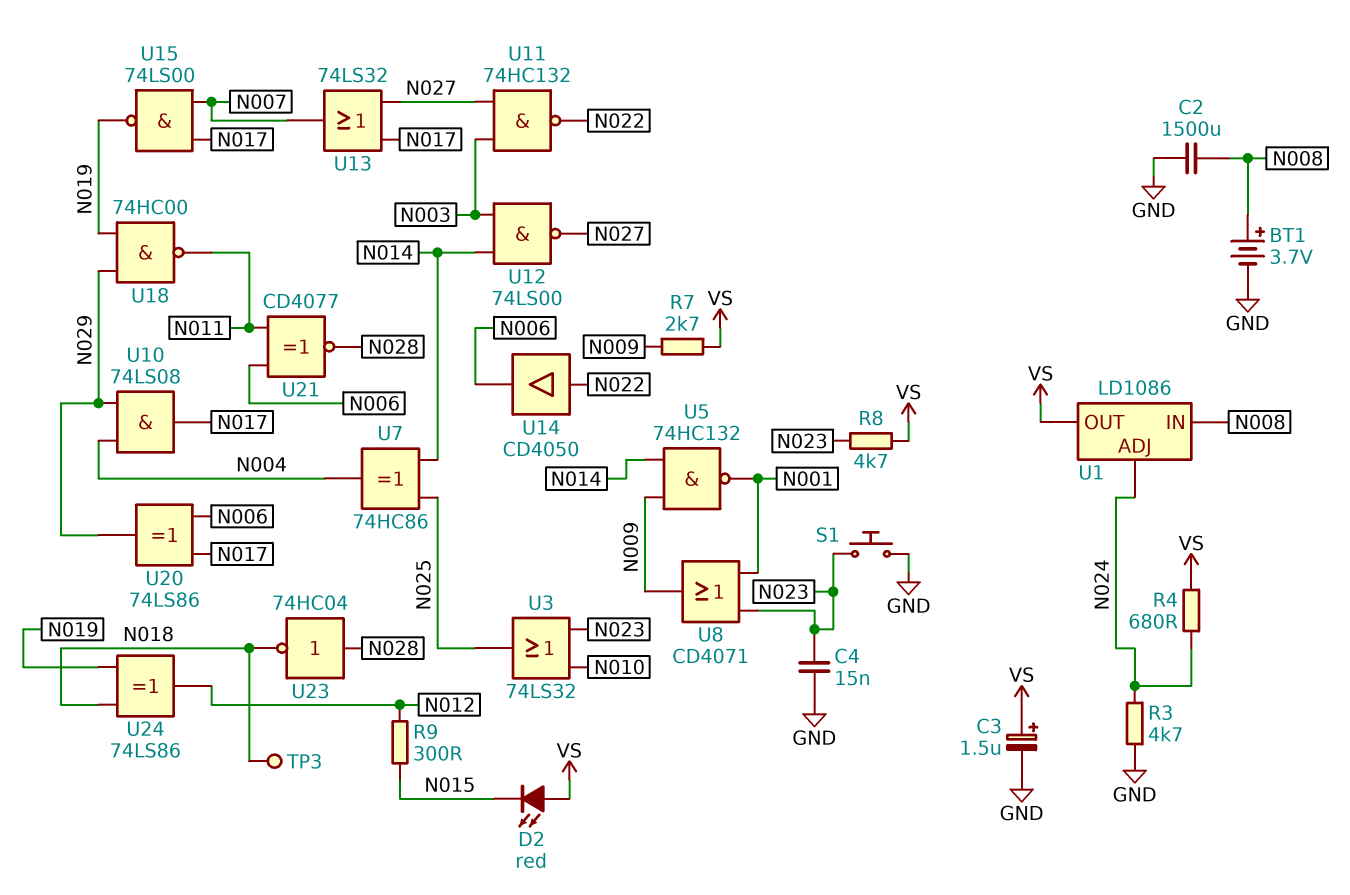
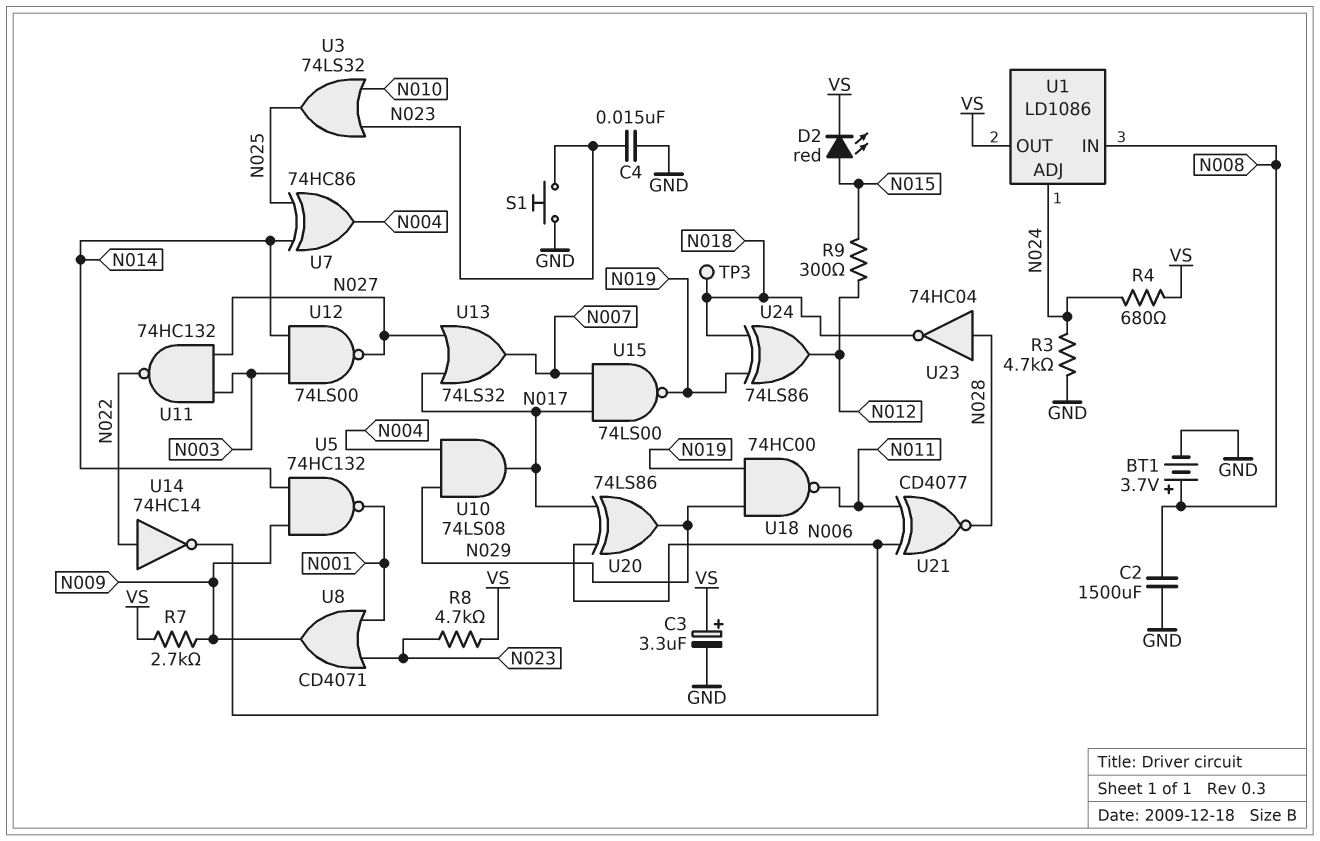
C3: 1.5uF (plus VS, minus GND) -> 3.3uF (plus VS, minus GND)
D2: LED red (A VS, K N015) -> LED red (A N015, K VS)
U14: buffer CD4050 (in N022, out N006) -> NOT 74HC14 (in N022, out N006)

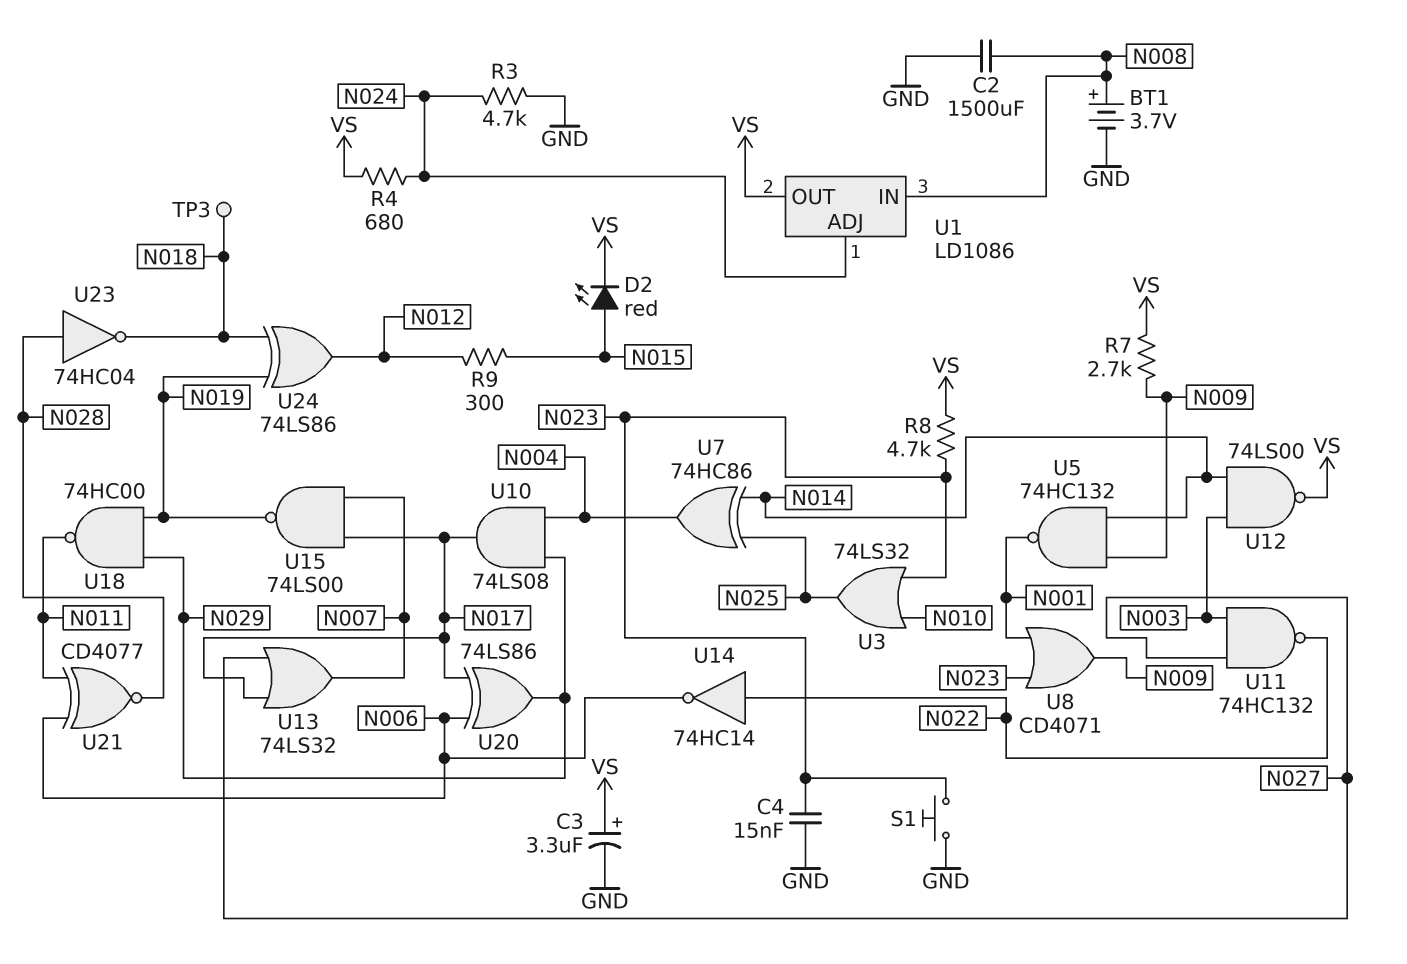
U12: NAND 74LS00 (in N003, in N014, out N027) -> NAND 74LS00 (in N003, in N014, out VS)

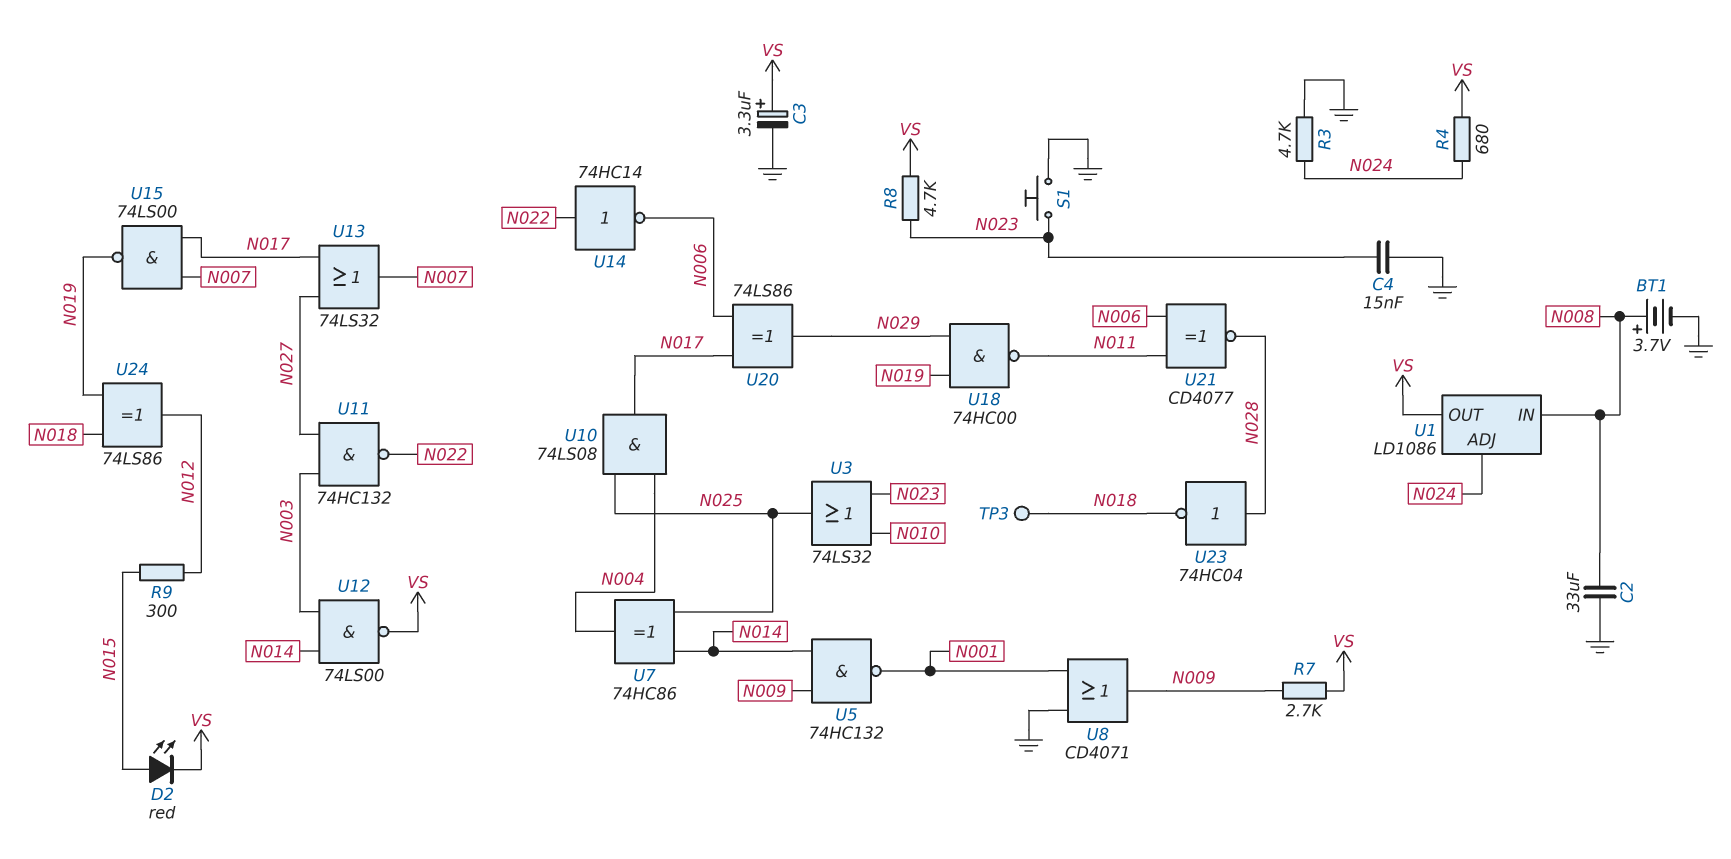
C2: 1500uF (GND, N008) -> 33uF (GND, N008)
U8: OR CD4071 (in N001, in N023, out N009) -> OR CD4071 (in GND, in N001, out N009)
U10: AND 74LS08 (in N004, in N029, out N017) -> AND 74LS08 (in N004, in N025, out N017)

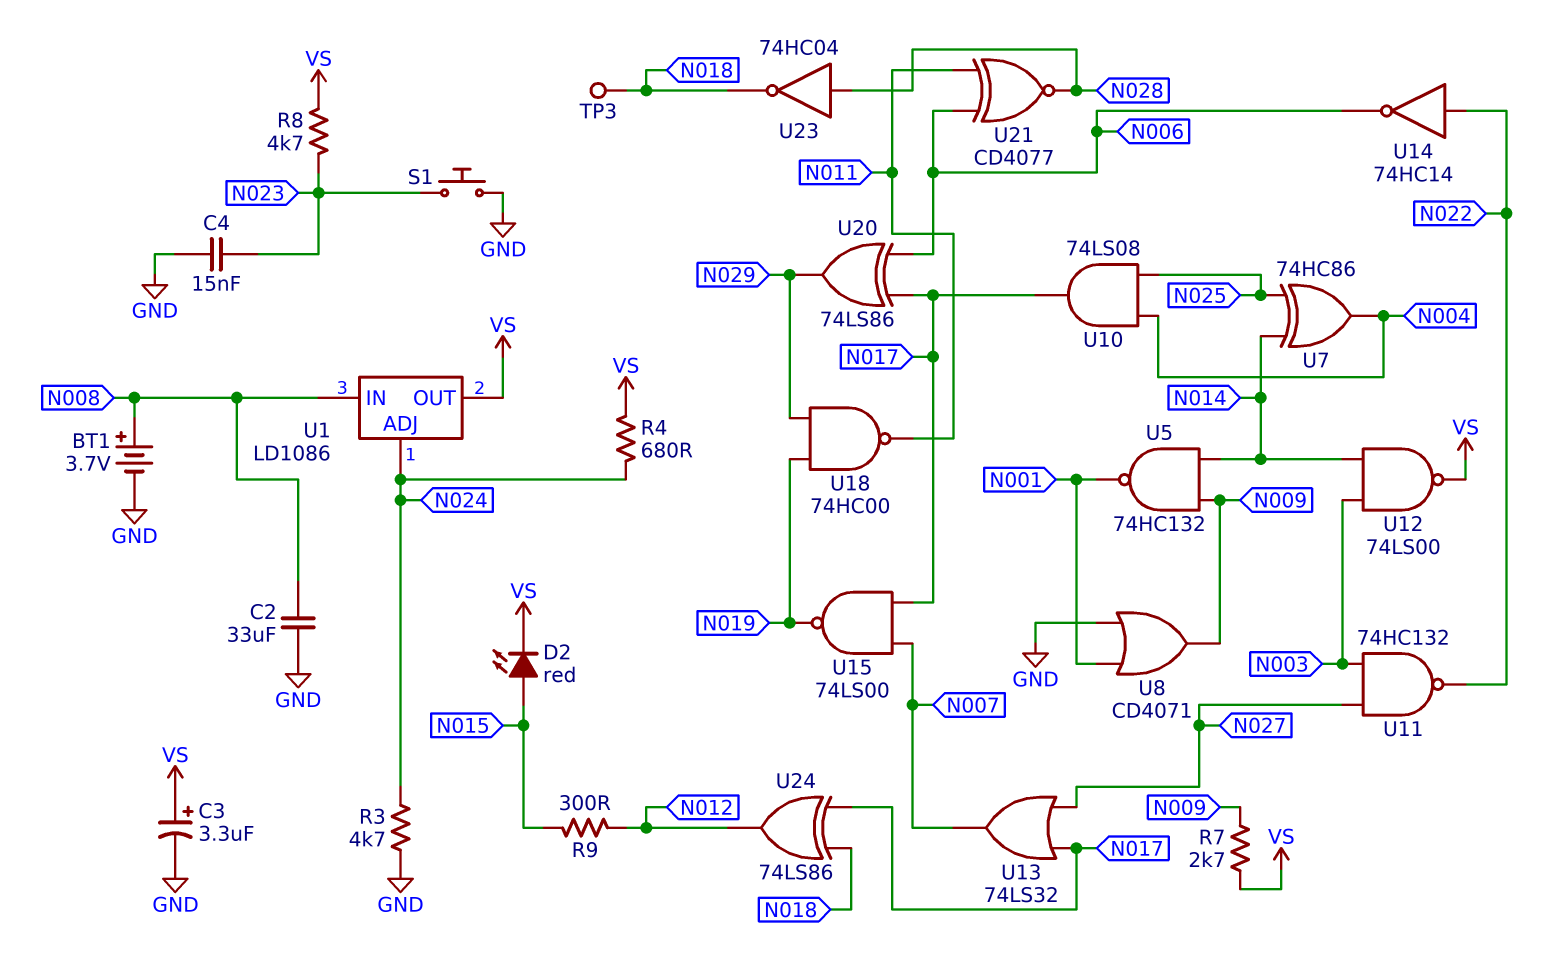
U3: OR 74LS32 (in N010, in N023, out N025) -> none
U24: XOR 74LS86 (in N018, in N019, out N012) -> XOR 74LS86 (in N017, in N018, out N012)

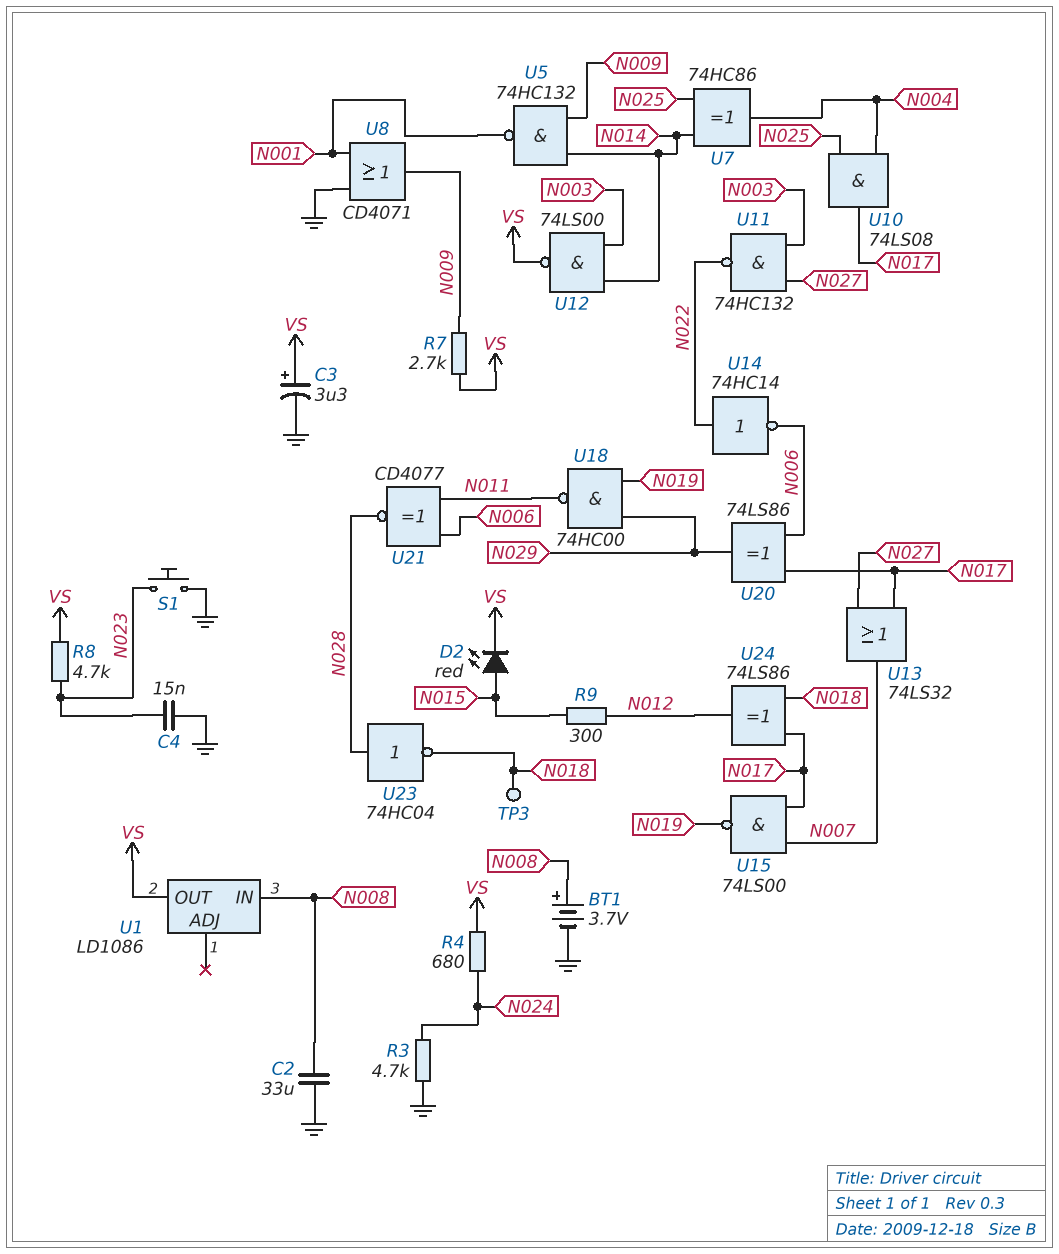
U1 pin ADJ: N024 -> none

